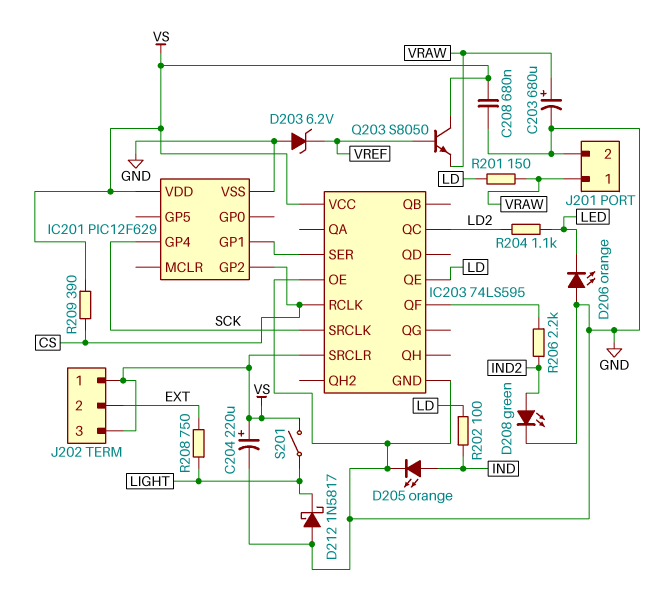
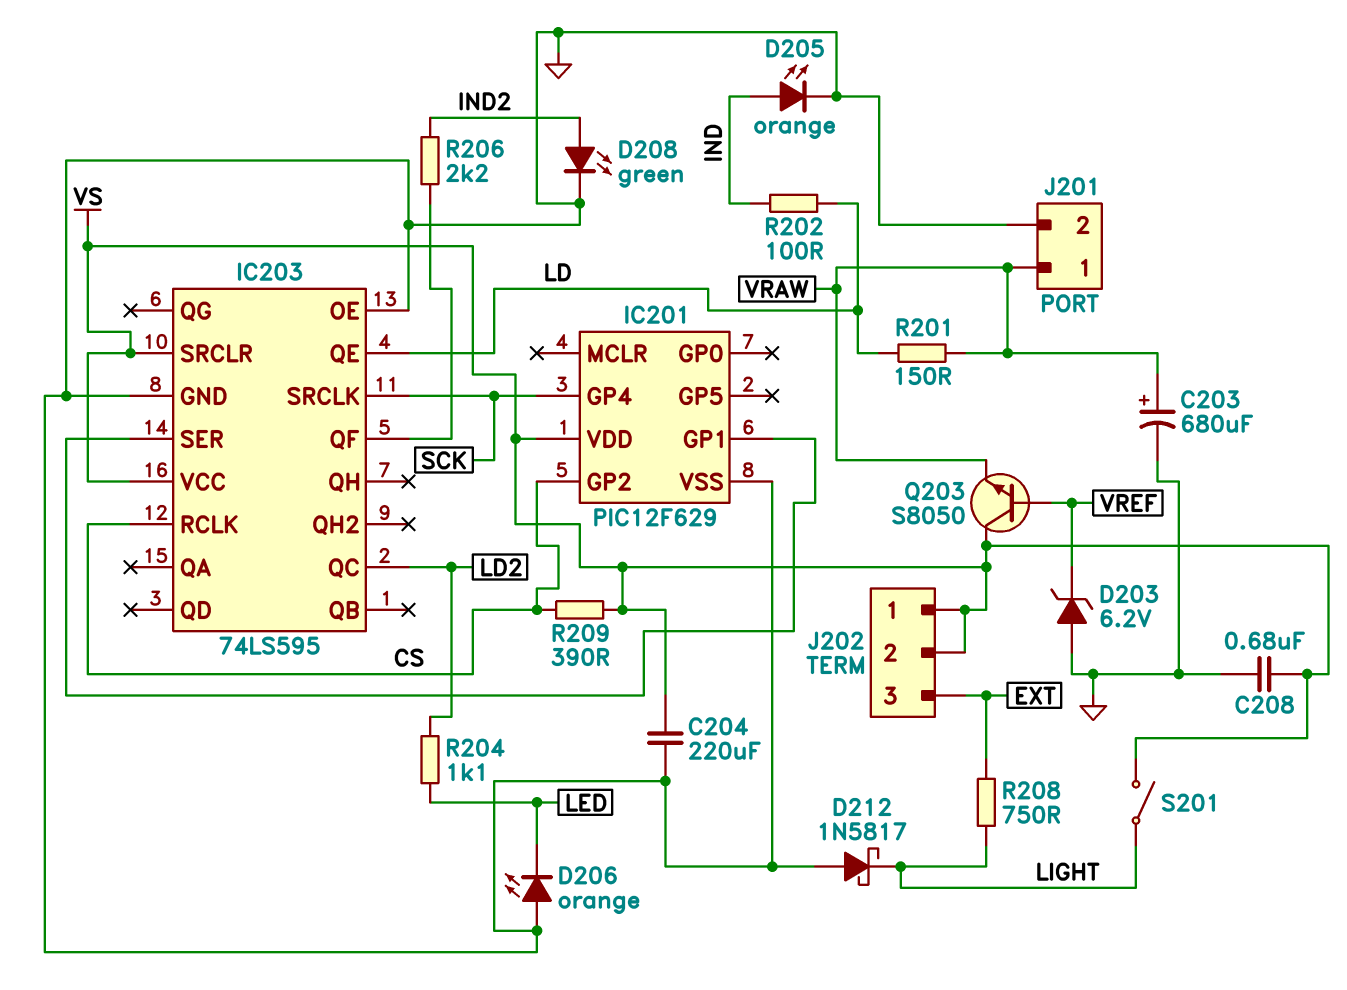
C204: 220uF (plus VS, minus GND) -> 220uF (GND, VS)
J202 pin 2: EXT -> VS
J202 pin 3: VS -> EXT

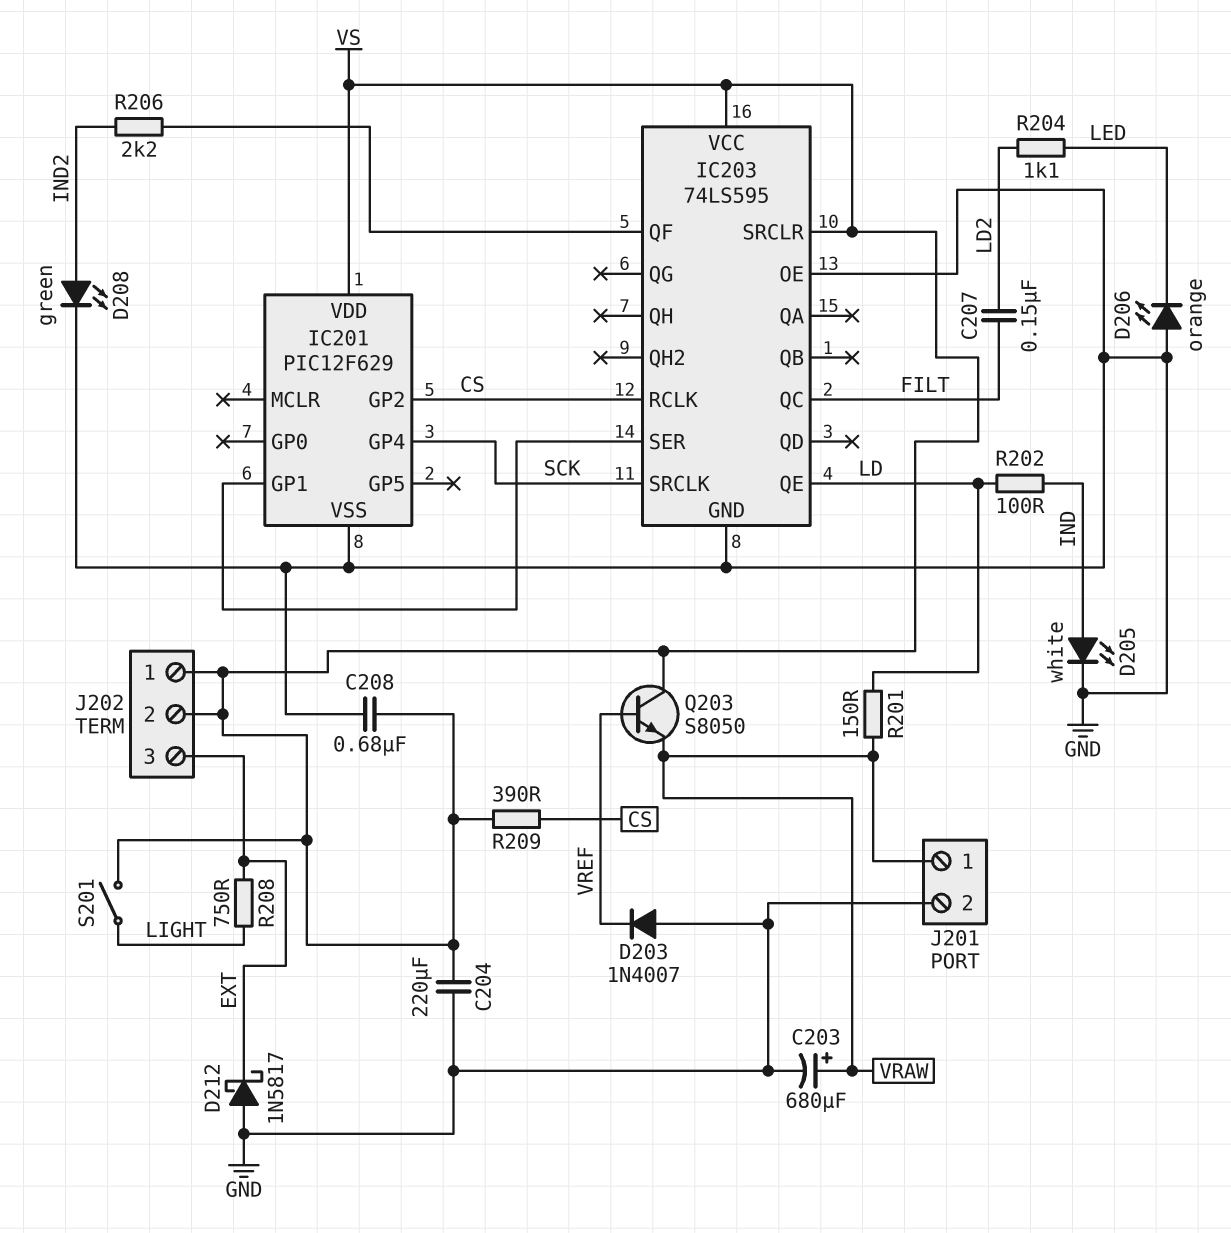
C207: none -> 150nF (FILT, LD2)
D203: zener 6.2V (A GND, K VREF) -> diode 1N4007 (A GND, K VREF)
D205: LED orange (A IND, K GND) -> LED white (A IND, K GND)
D212: schottky 1N5817 (A GND, K LIGHT) -> schottky 1N5817 (A GND, K EXT)
IC203 pin QC: LD2 -> FILT

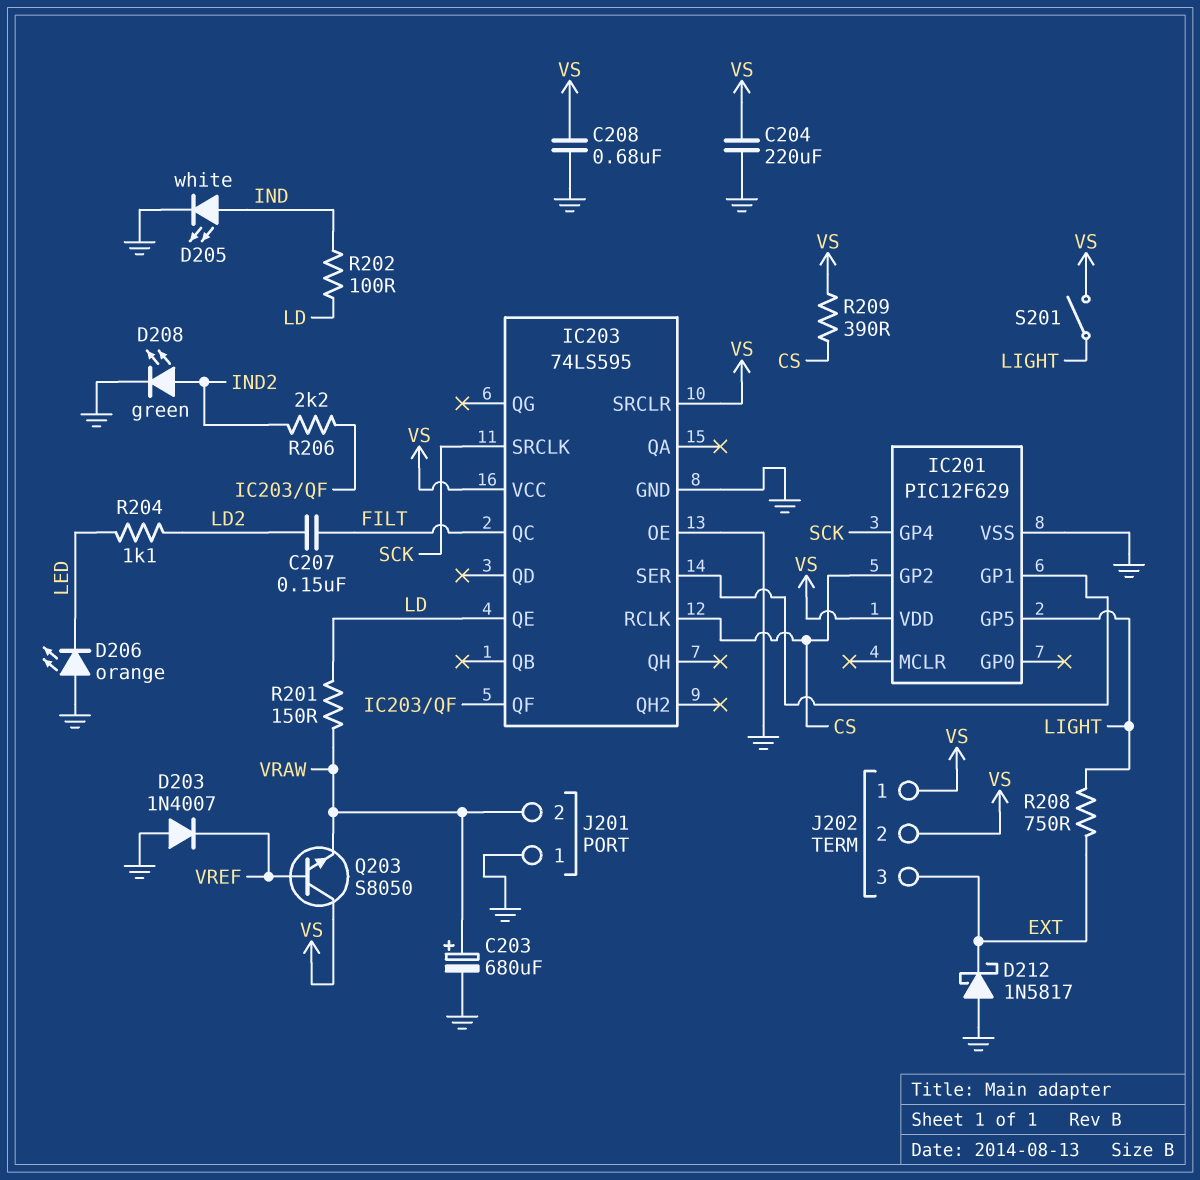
IC201 pin GP5: none -> LIGHT
J201 pin 1: VRAW -> GND
J201 pin 2: GND -> VRAW

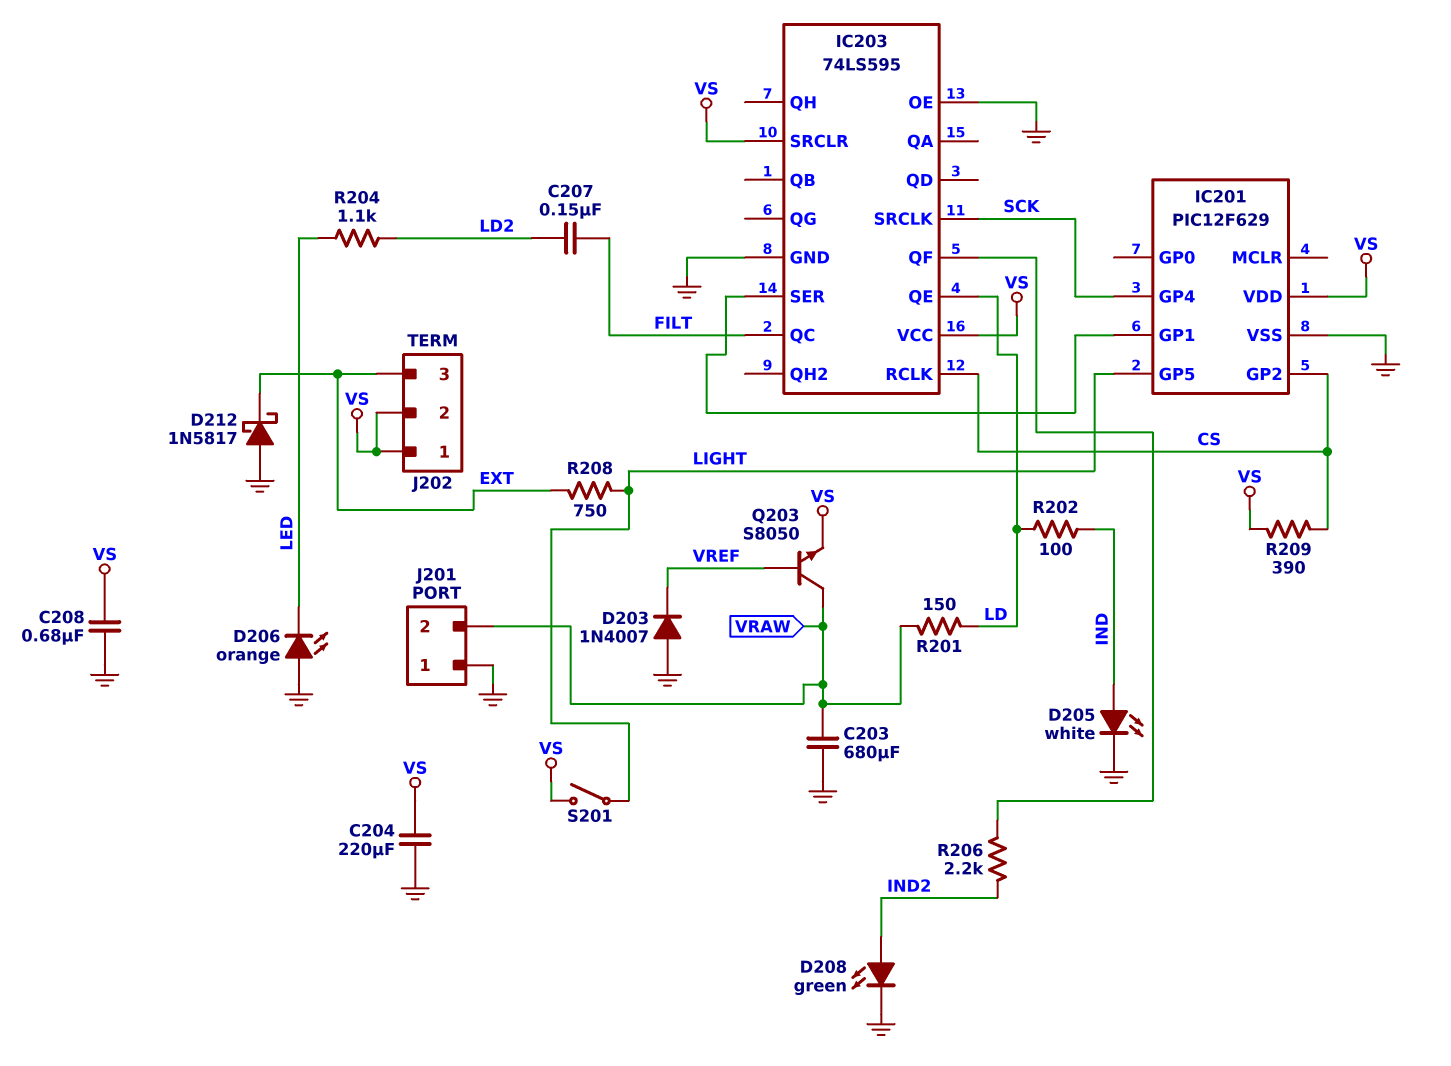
C203: 680uF (plus VRAW, minus GND) -> 680uF (GND, VRAW)
Q203: NPN S8050 (B VREF, C VS, E VRAW) -> NPN S8050 (B VREF, C VRAW, E VS)

